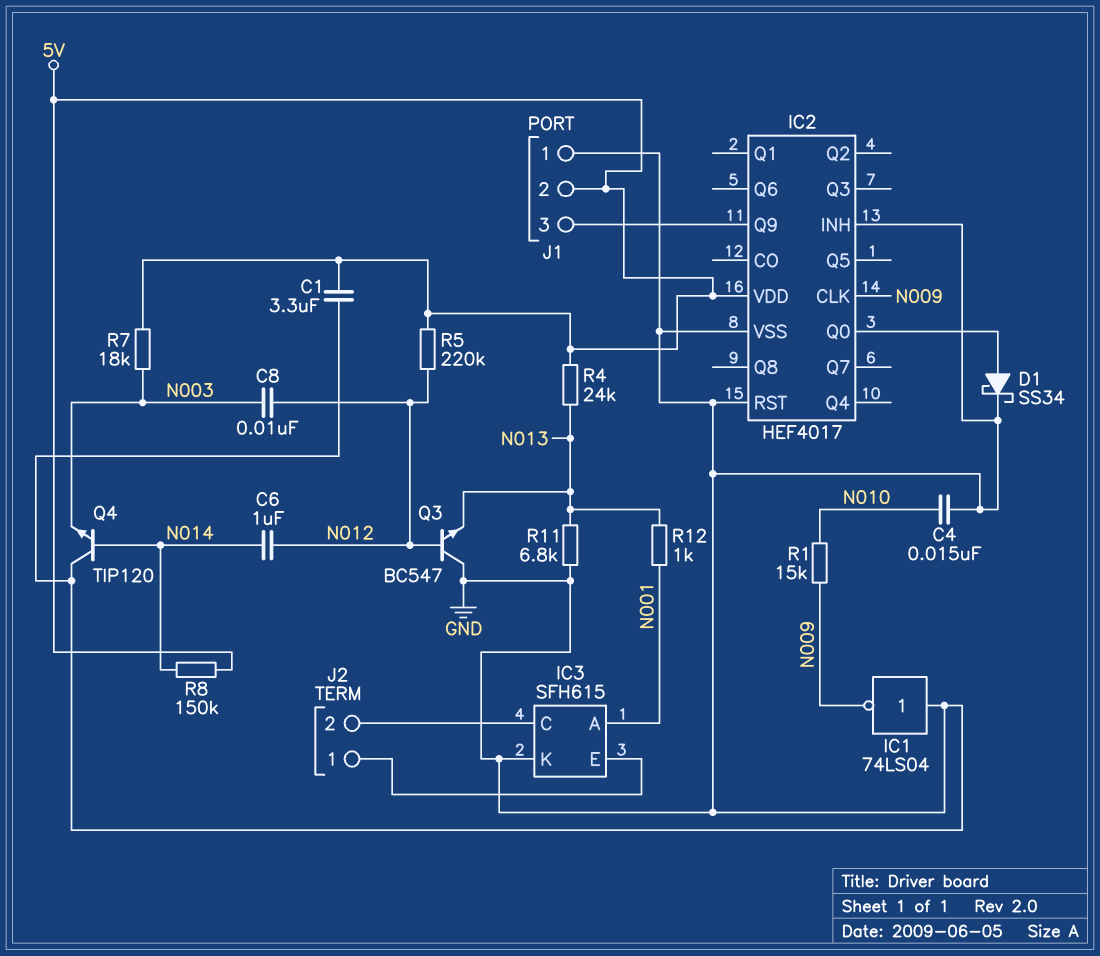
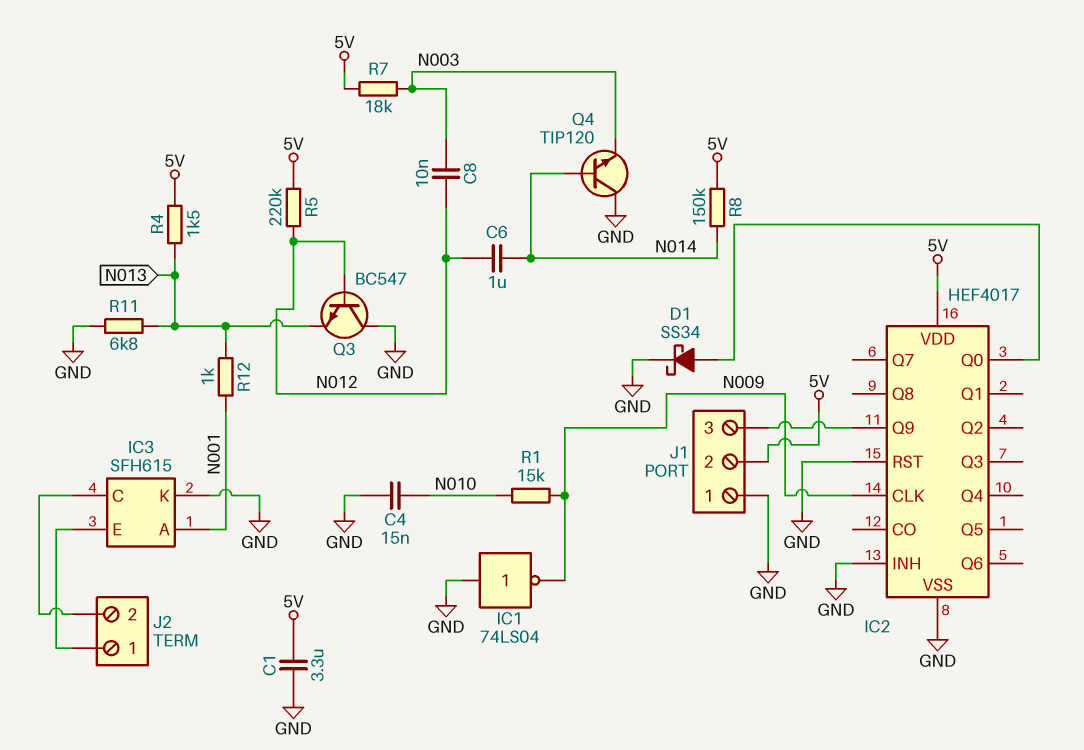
R4: 24k (5V, N013) -> 1.5k (5V, N013)

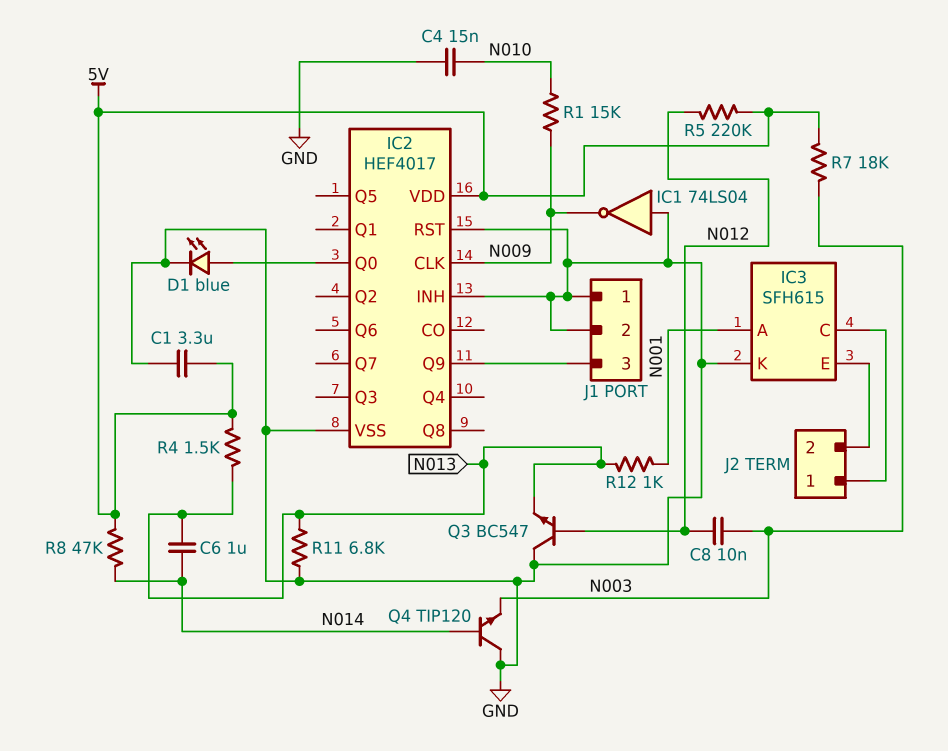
C6: 1uF (N012, N014) -> 1uF (N013, N014)
D1: schottky SS34 (A IC2/Q0, K GND) -> LED blue (A IC2/Q0, K GND)
J1 pin 2: 5V -> GND
J2 pin 1: IC3/E -> IC3/C
J2 pin 2: IC3/C -> IC3/E
R8: 150k (5V, N014) -> 47k (5V, N014)

